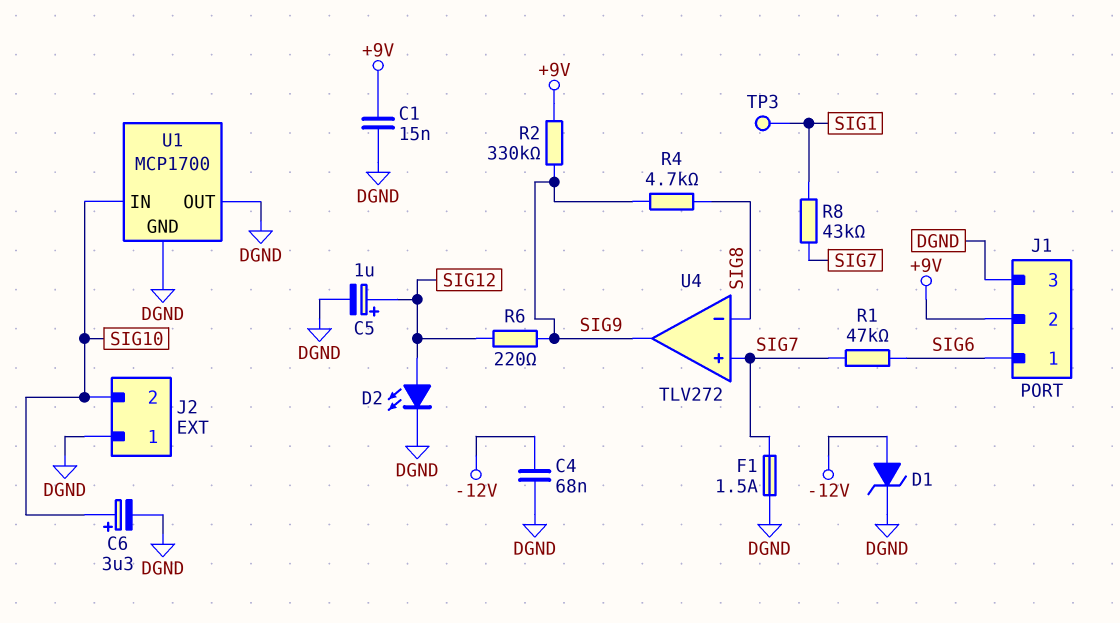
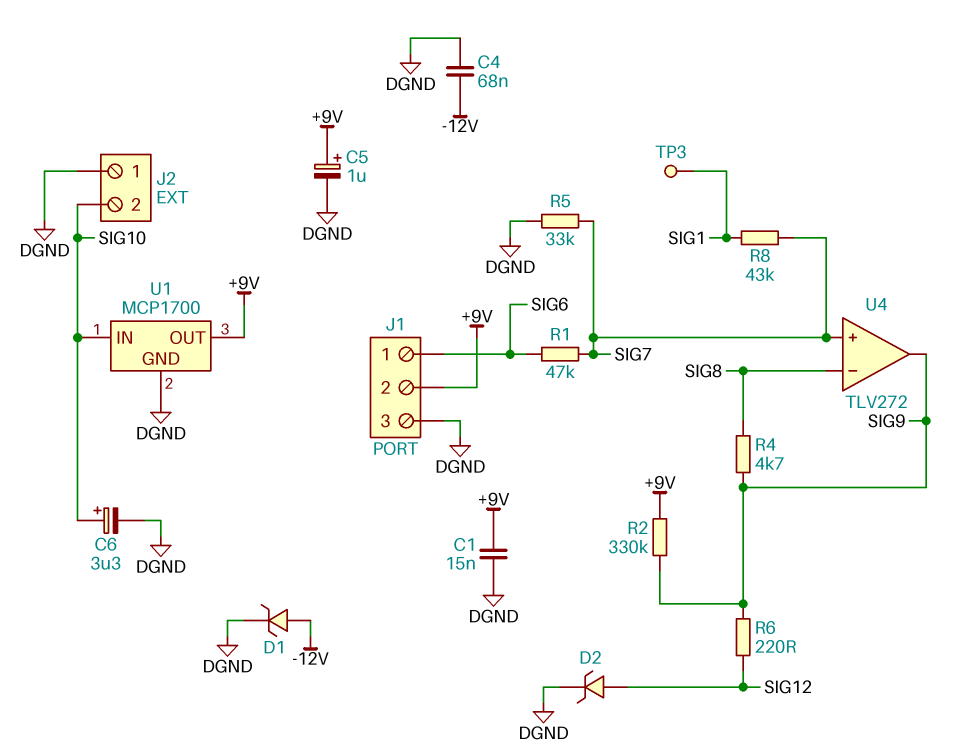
C5: 1uF (plus SIG12, minus DGND) -> 1uF (plus +9V, minus DGND)
D2: LED (A SIG12, K DGND) -> zener (A SIG12, K DGND)
F1: 1.5A (DGND, SIG7) -> none
R5: none -> 33k (DGND, SIG7)
U1 pin OUT: DGND -> +9V

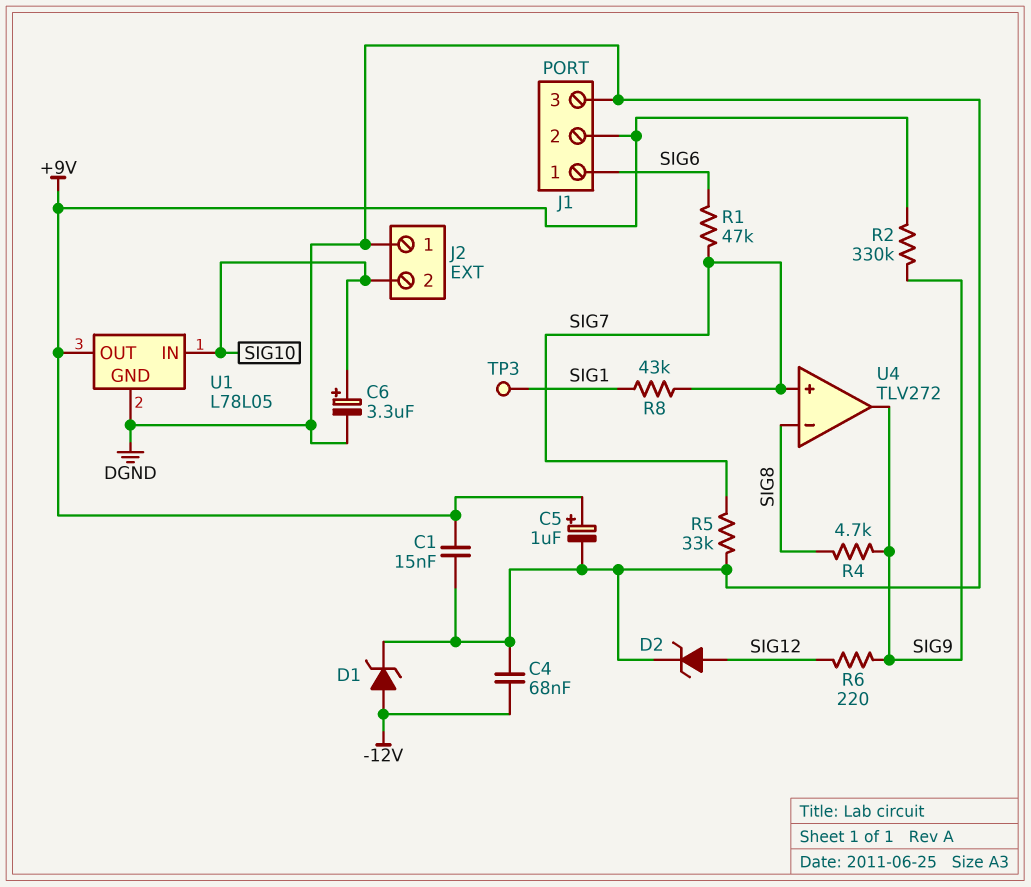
U1: MCP1700 -> L78L05

